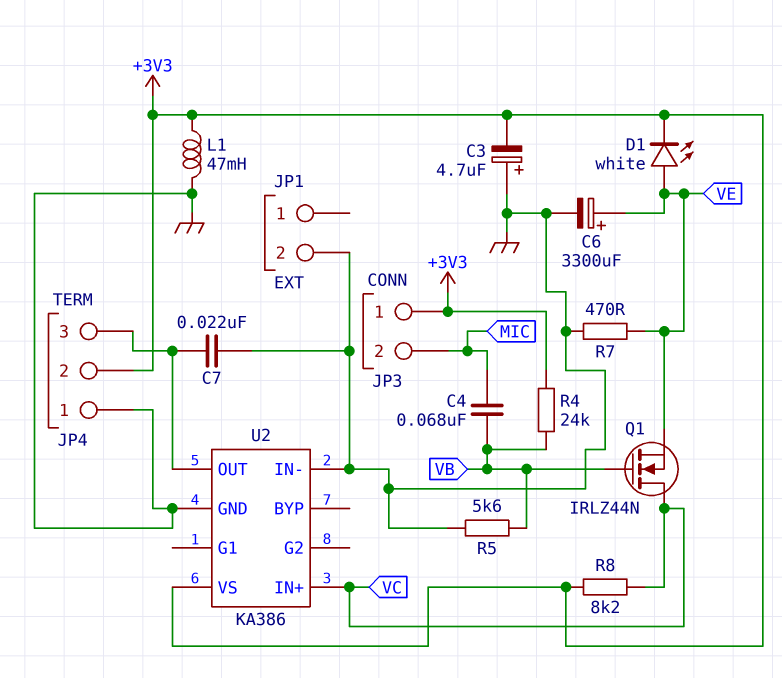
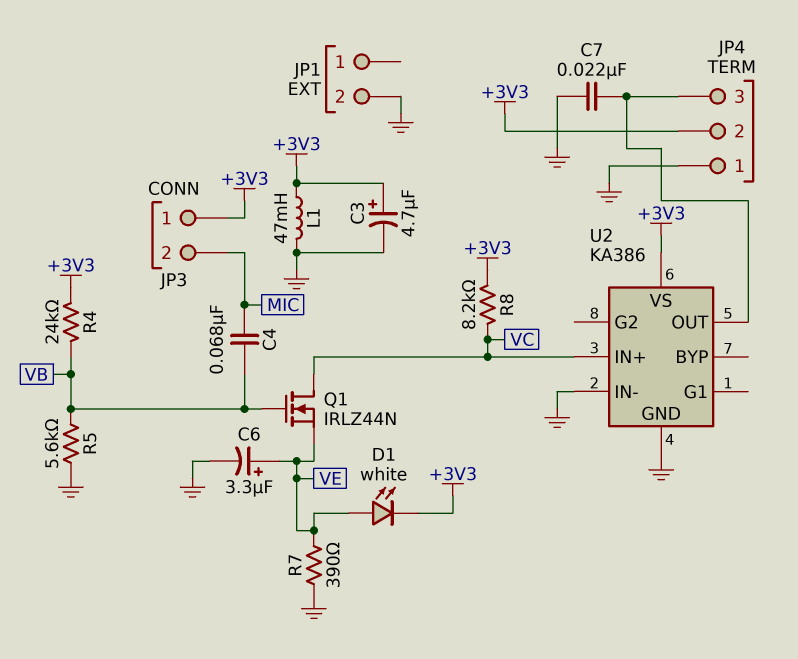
C3: 4.7uF (plus GND, minus +3V3) -> 4.7uF (plus +3V3, minus GND)
C6: 3300uF (plus VE, minus GND) -> 3.3uF (plus VE, minus GND)
R7: 470 (GND, VE) -> 390 (GND, VE)

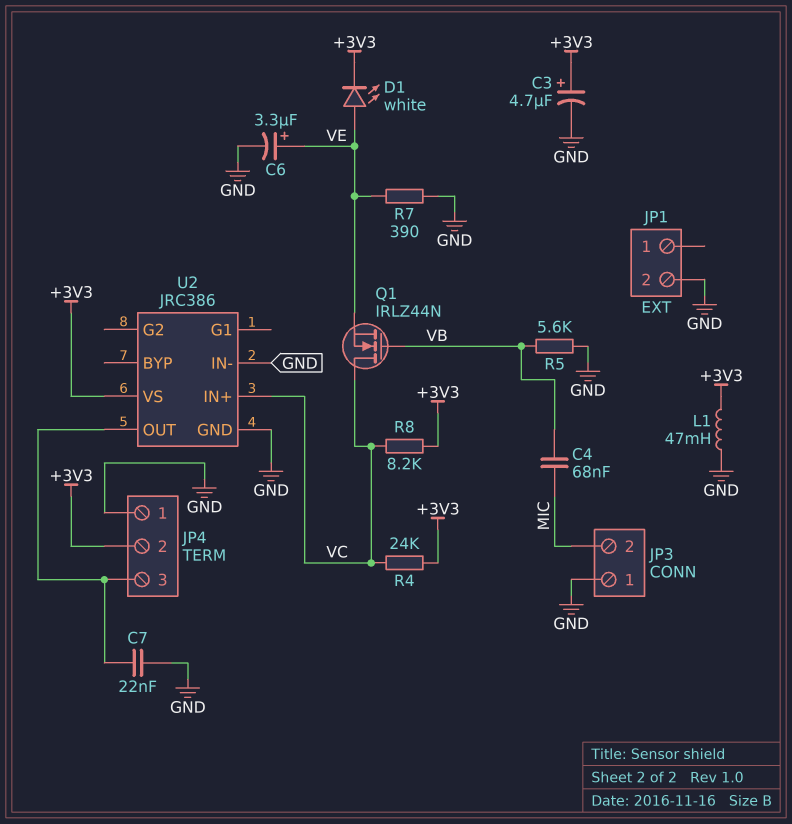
JP3 pin 1: +3V3 -> GND
R4: 24k (+3V3, VB) -> 24k (+3V3, VC)
U2: KA386 -> JRC386

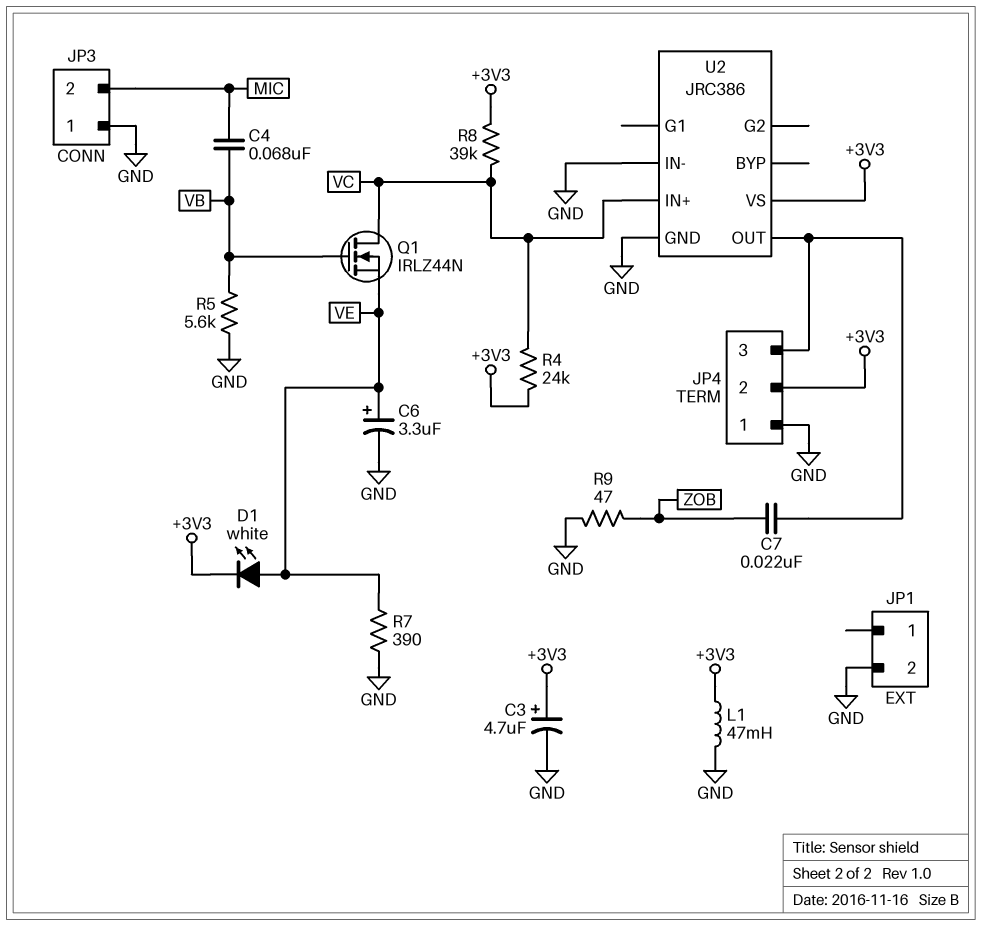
C7: 22nF (GND, JP4/3) -> 22nF (JP4/3, ZOB)
R8: 8.2k (+3V3, VC) -> 39k (+3V3, VC)
R9: none -> 47 (GND, ZOB)

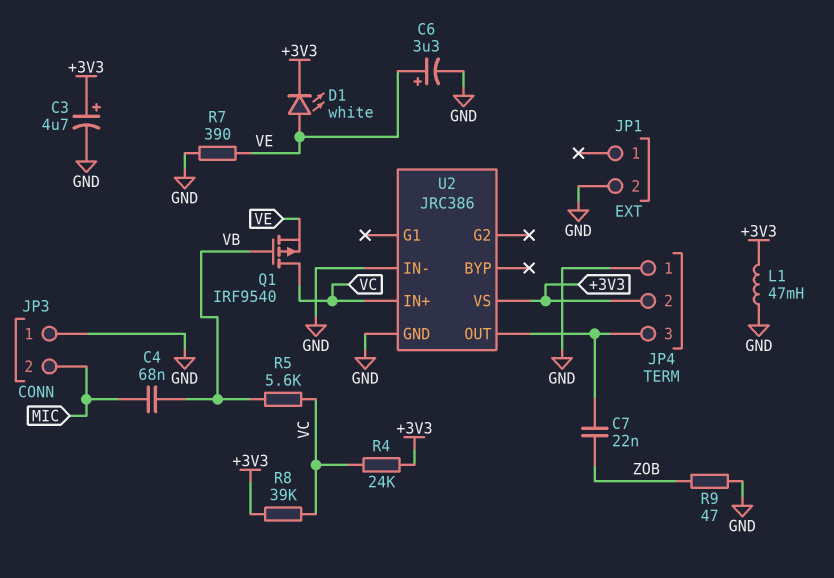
Q1: NMOS IRLZ44N (G VB, D VC, S VE) -> PMOS IRF9540 (G VB, D VC, S VE)
R5: 5.6k (GND, VB) -> 5.6k (VB, VC)

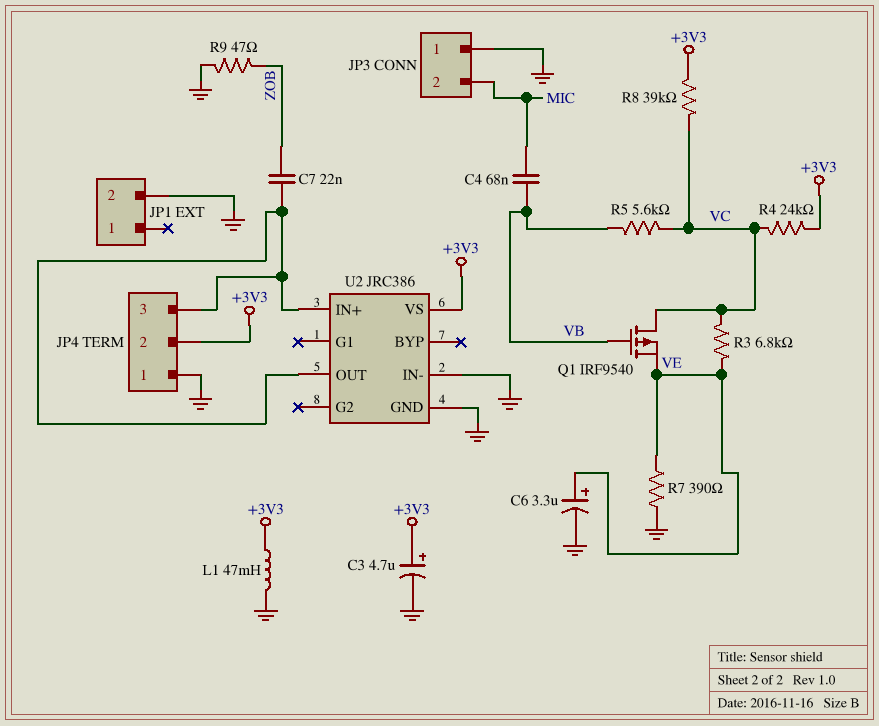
D1: LED white (A VE, K +3V3) -> none
R3: none -> 6.8k (VC, VE)
U2 pin IN+: VC -> JP4/3

